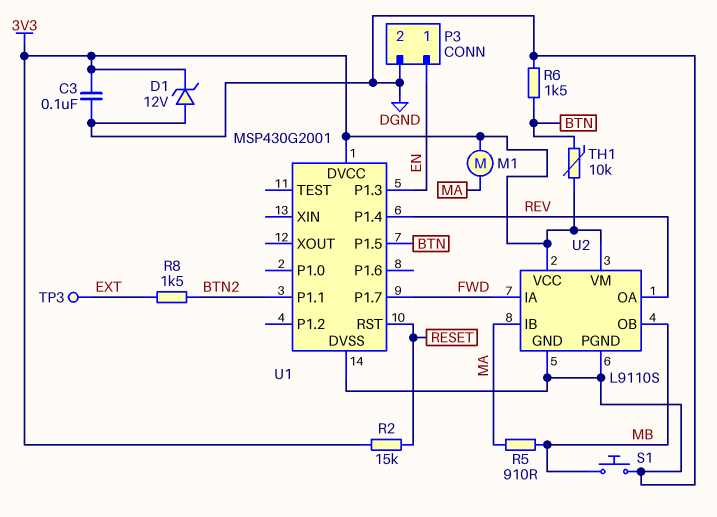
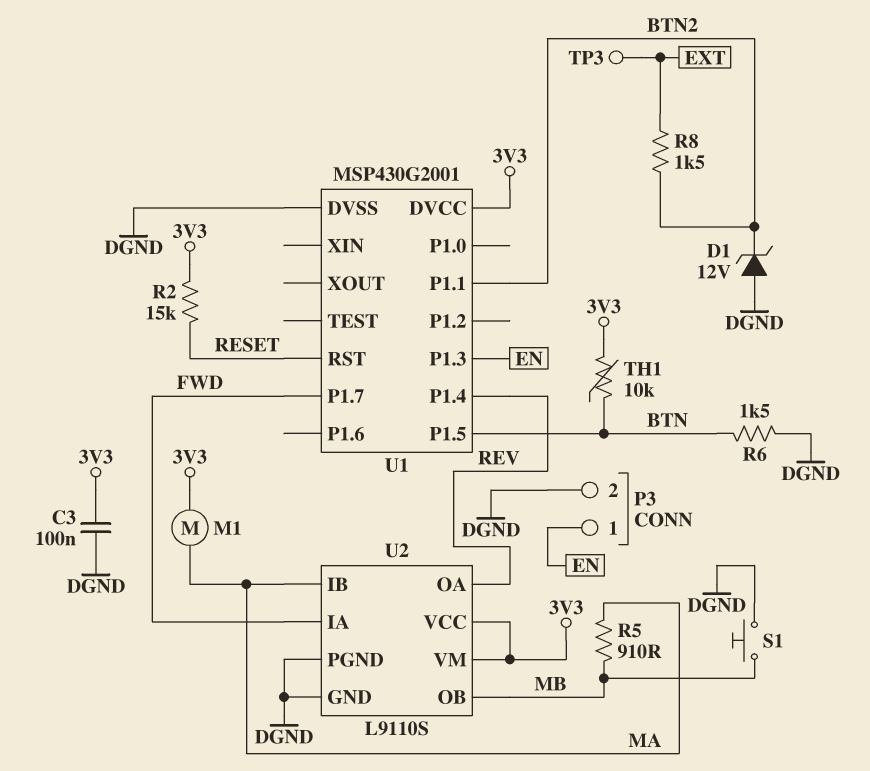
D1: zener 12V (A DGND, K 3V3) -> zener 12V (A DGND, K BTN2)

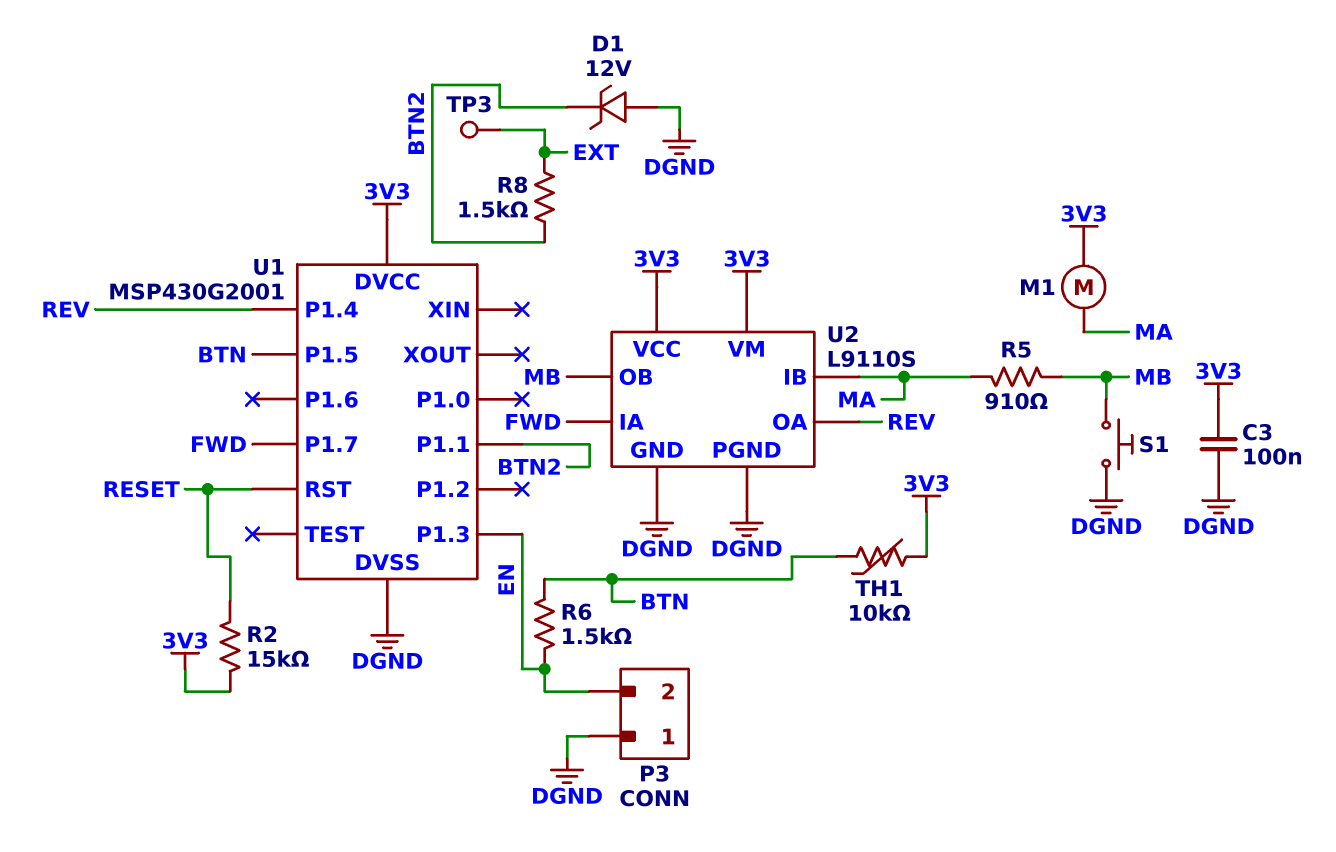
P3 pin 1: EN -> DGND
P3 pin 2: DGND -> EN
R6: 1.5k (BTN, DGND) -> 1.5k (BTN, EN)

